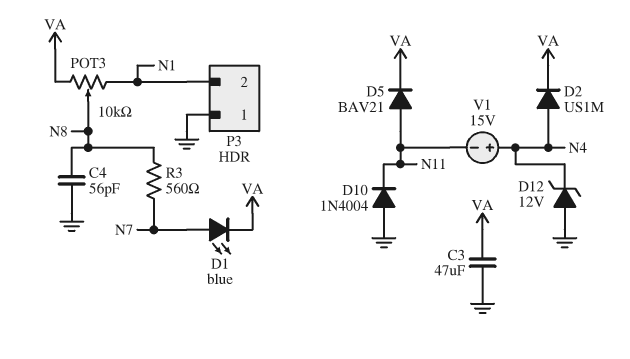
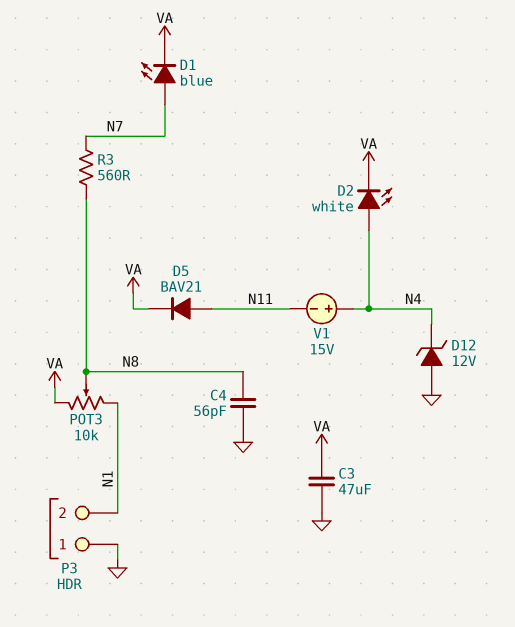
D2: diode US1M (A N4, K VA) -> LED white (A N4, K VA)
D10: diode 1N4004 (A GND, K N11) -> none

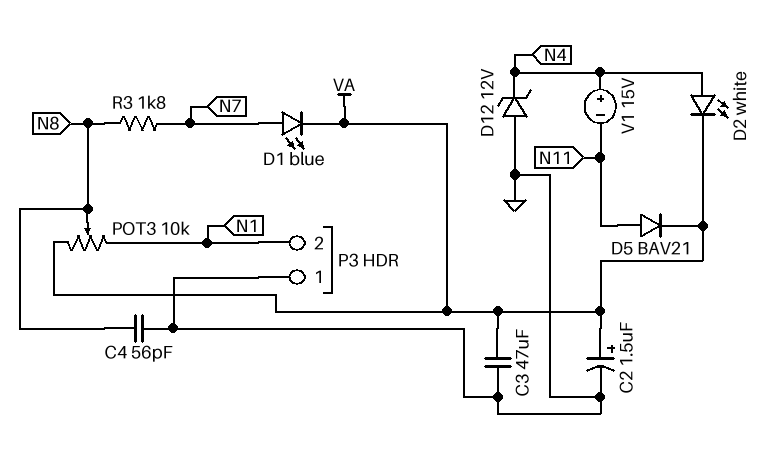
C2: none -> 1.5uF (plus VA, minus GND)
R3: 560 (N7, N8) -> 1.8k (N7, N8)

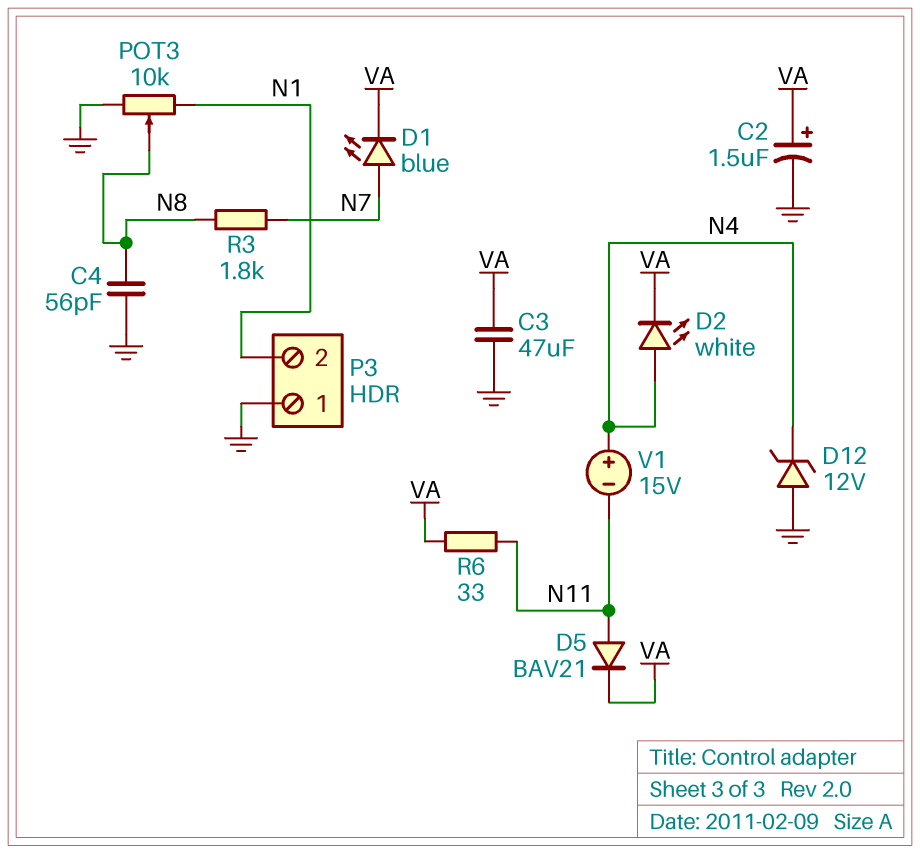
POT3: 10k (N1, VA, wiper N8) -> 10k (GND, N1, wiper N8)
R6: none -> 33 (N11, VA)

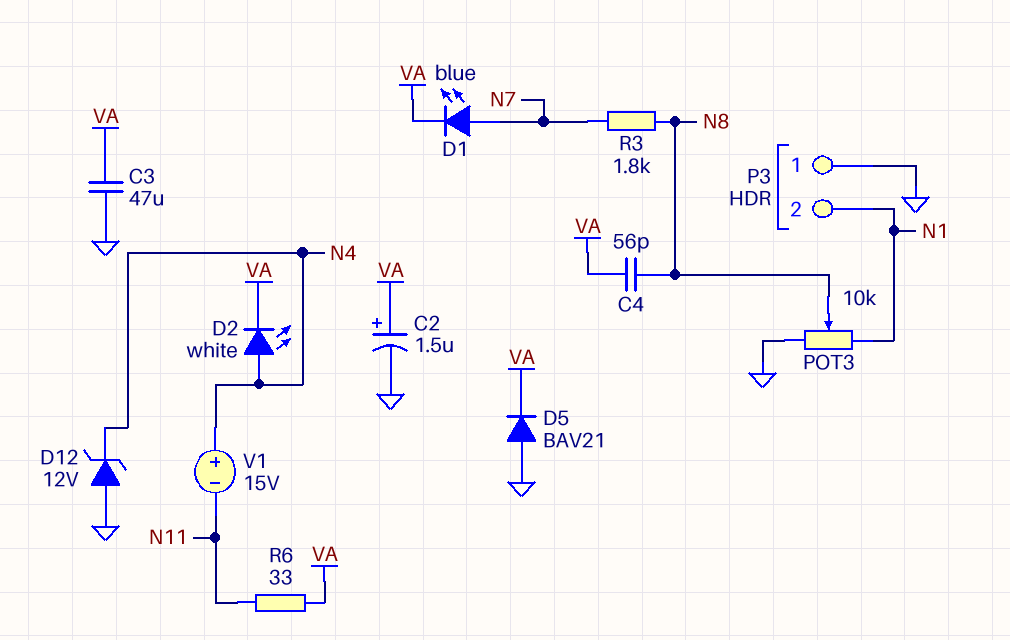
C4: 56pF (GND, N8) -> 56pF (N8, VA)
D5: diode BAV21 (A N11, K VA) -> diode BAV21 (A GND, K VA)

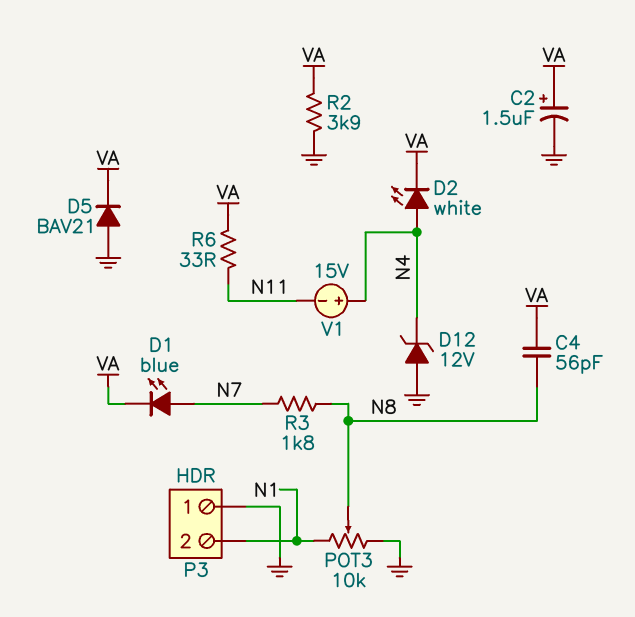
C3: 47uF (GND, VA) -> none
R2: none -> 3.9k (GND, VA)

